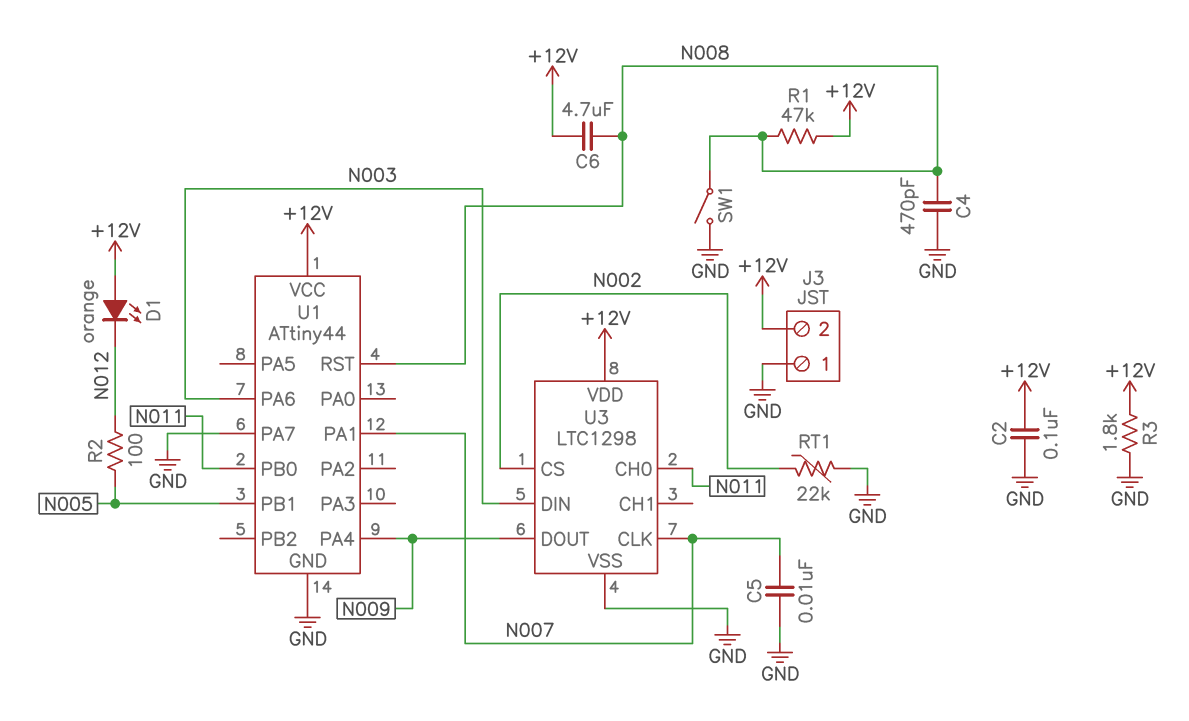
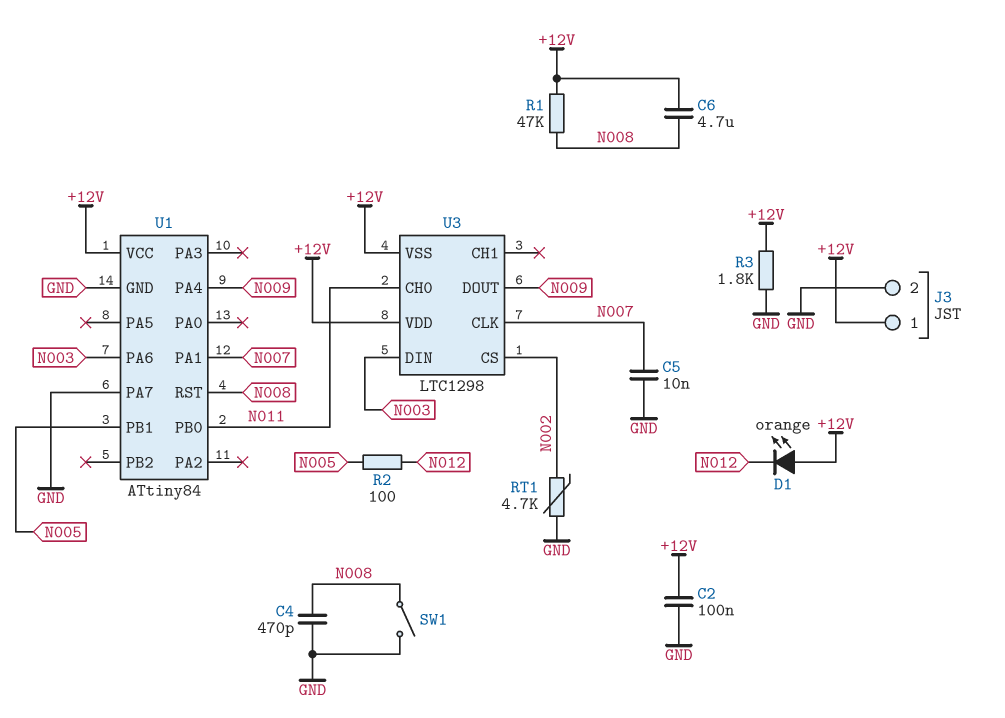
J3 pin 1: GND -> +12V
J3 pin 2: +12V -> GND
RT1: 22k (GND, N002) -> 4.7k (GND, N002)
U1: ATtiny44 -> ATtiny84
U3 pin VSS: GND -> +12V

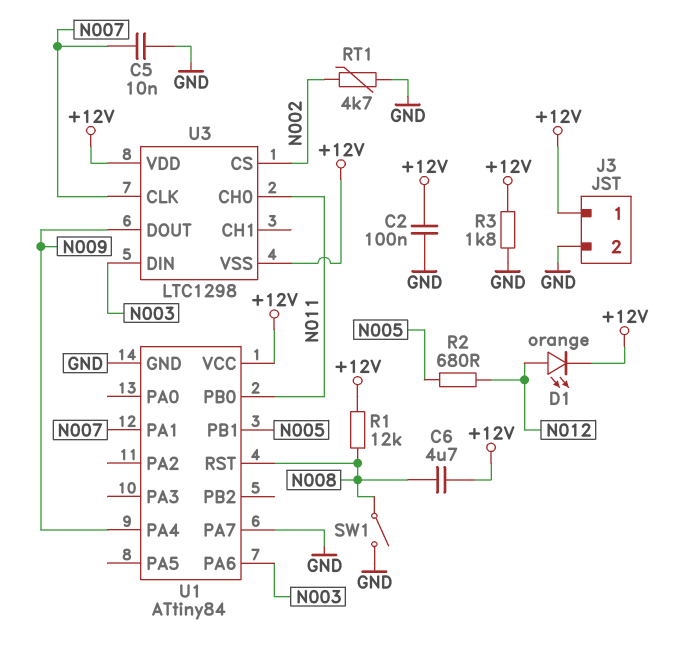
C4: 470pF (GND, N008) -> none
D1: LED orange (A +12V, K N012) -> LED orange (A N012, K +12V)
R1: 47k (+12V, N008) -> 12k (+12V, N008)
R2: 100 (N005, N012) -> 680 (N005, N012)

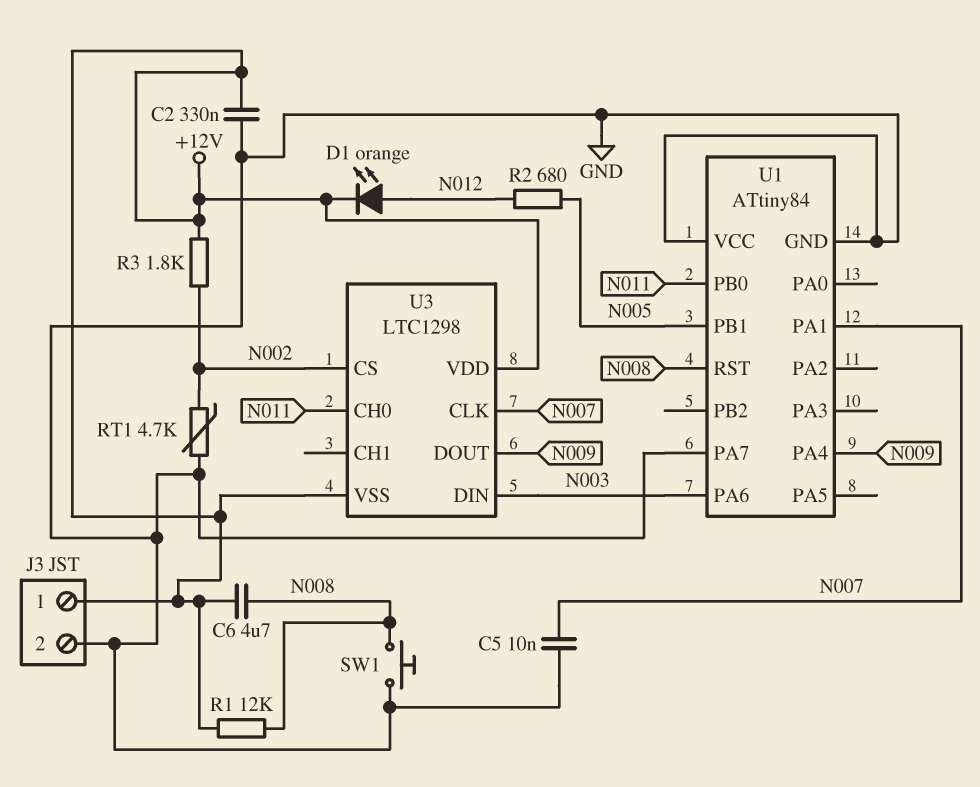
C2: 100nF (+12V, GND) -> 330nF (+12V, GND)
R3: 1.8k (+12V, GND) -> 1.8k (+12V, N002)
SW1: switch (GND, N008) -> button (GND, N008)
U1 pin VCC: +12V -> GND

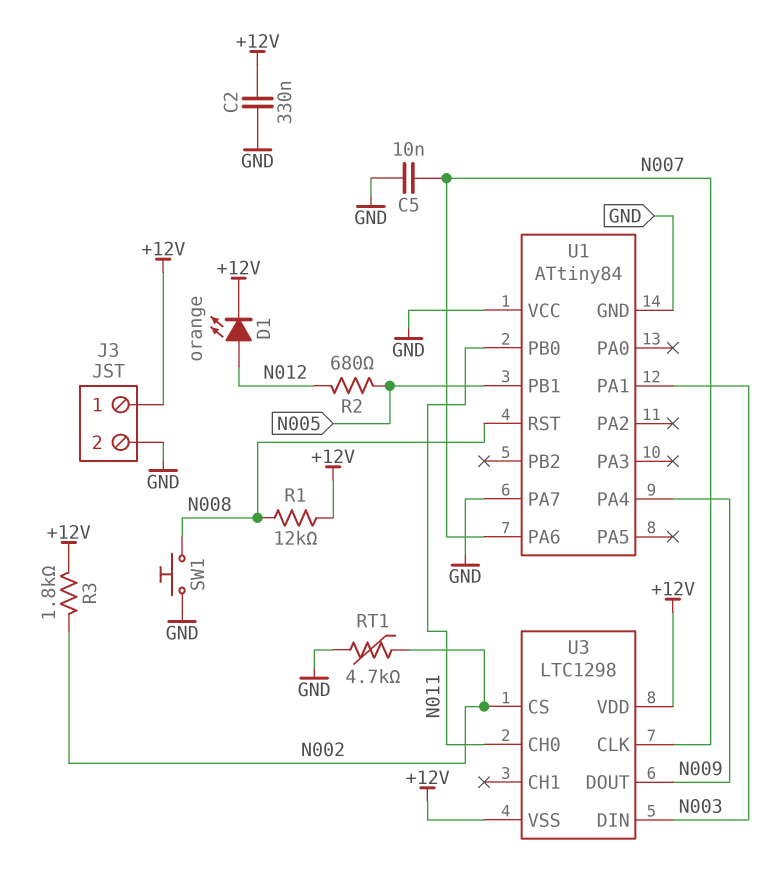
C6: 4.7uF (+12V, N008) -> none
U1 pin PA1: N007 -> N003
U1 pin PA6: N003 -> N007

